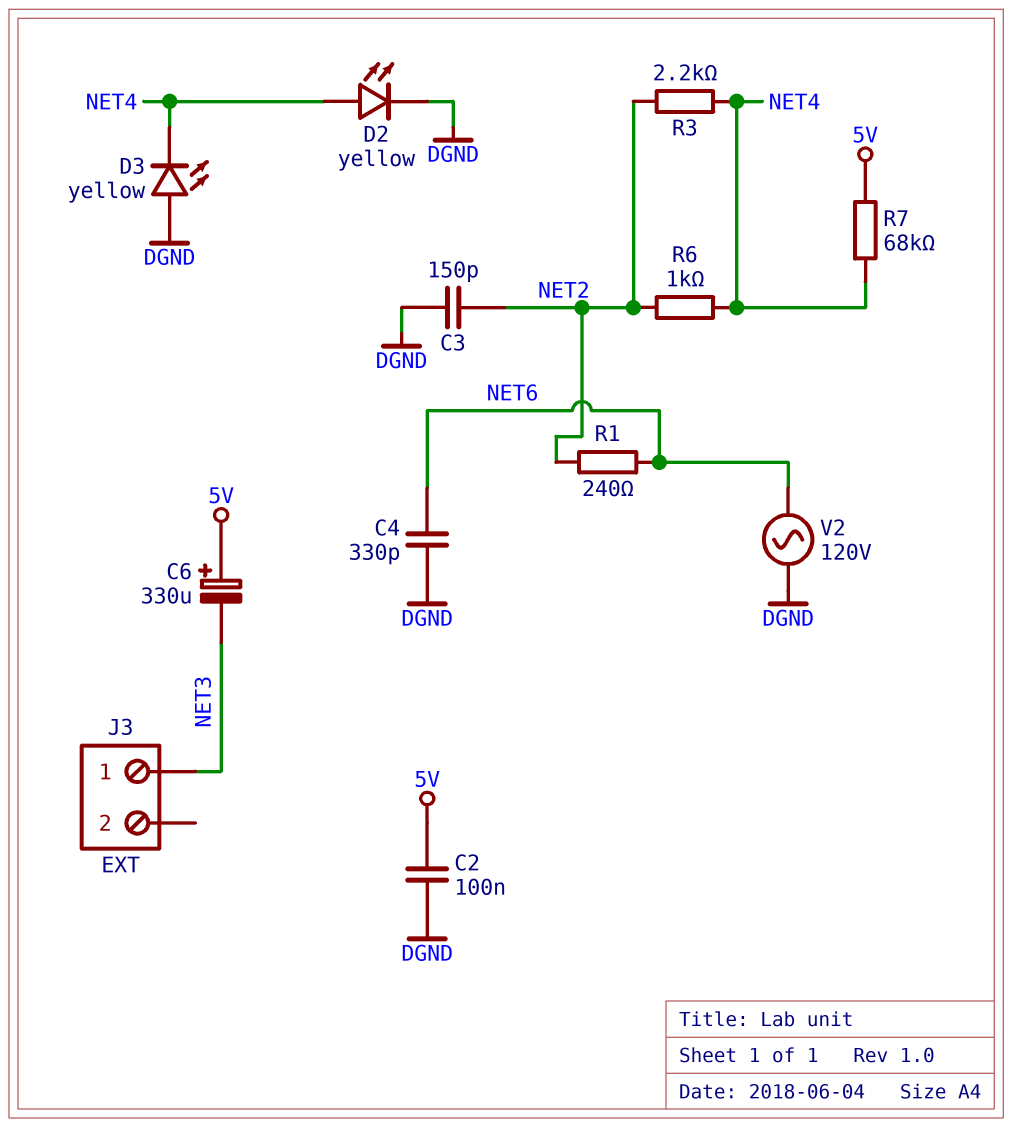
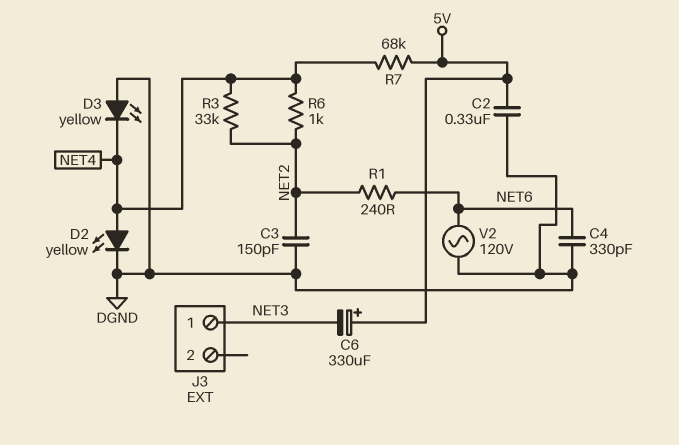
C2: 100nF (5V, DGND) -> 330nF (5V, DGND)
R3: 2.2k (NET2, NET4) -> 33k (NET2, NET4)

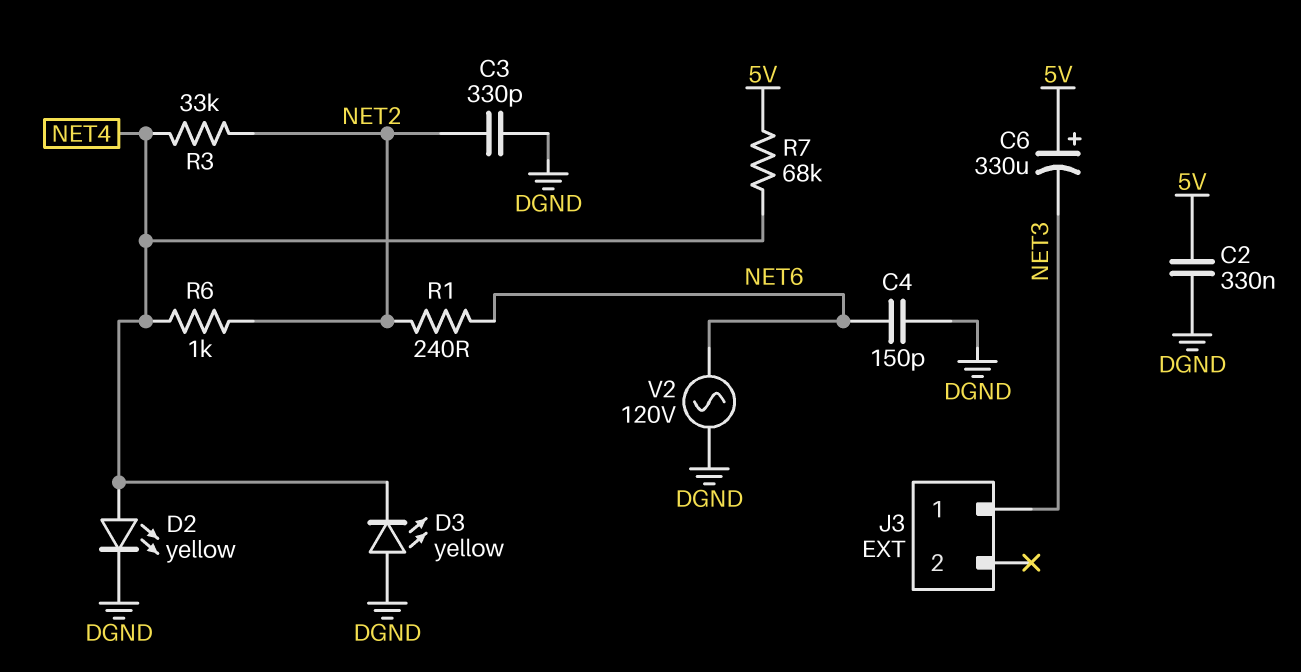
C3: 150pF (DGND, NET2) -> 330pF (DGND, NET2)
C4: 330pF (DGND, NET6) -> 150pF (DGND, NET6)

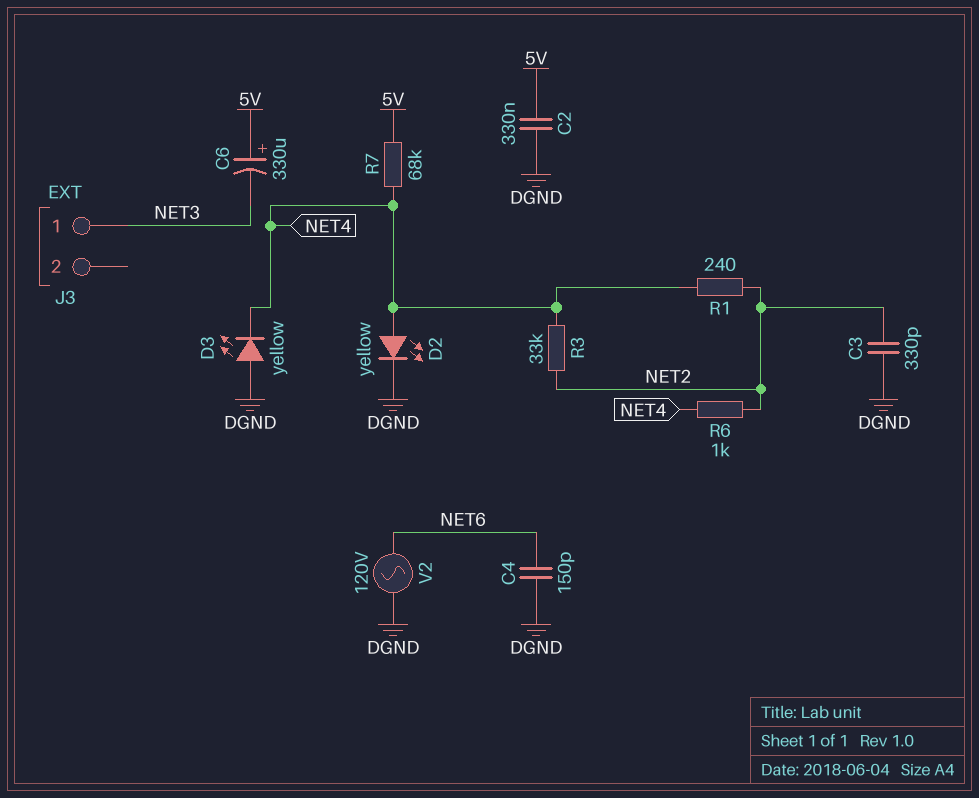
R1: 240 (NET2, NET6) -> 240 (NET2, NET4)

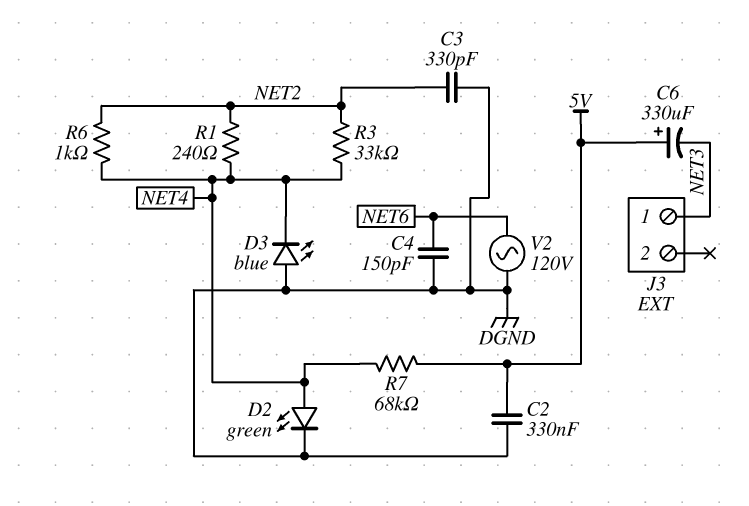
D2: LED yellow (A NET4, K DGND) -> LED green (A NET4, K DGND)
D3: LED yellow (A DGND, K NET4) -> LED blue (A DGND, K NET4)

